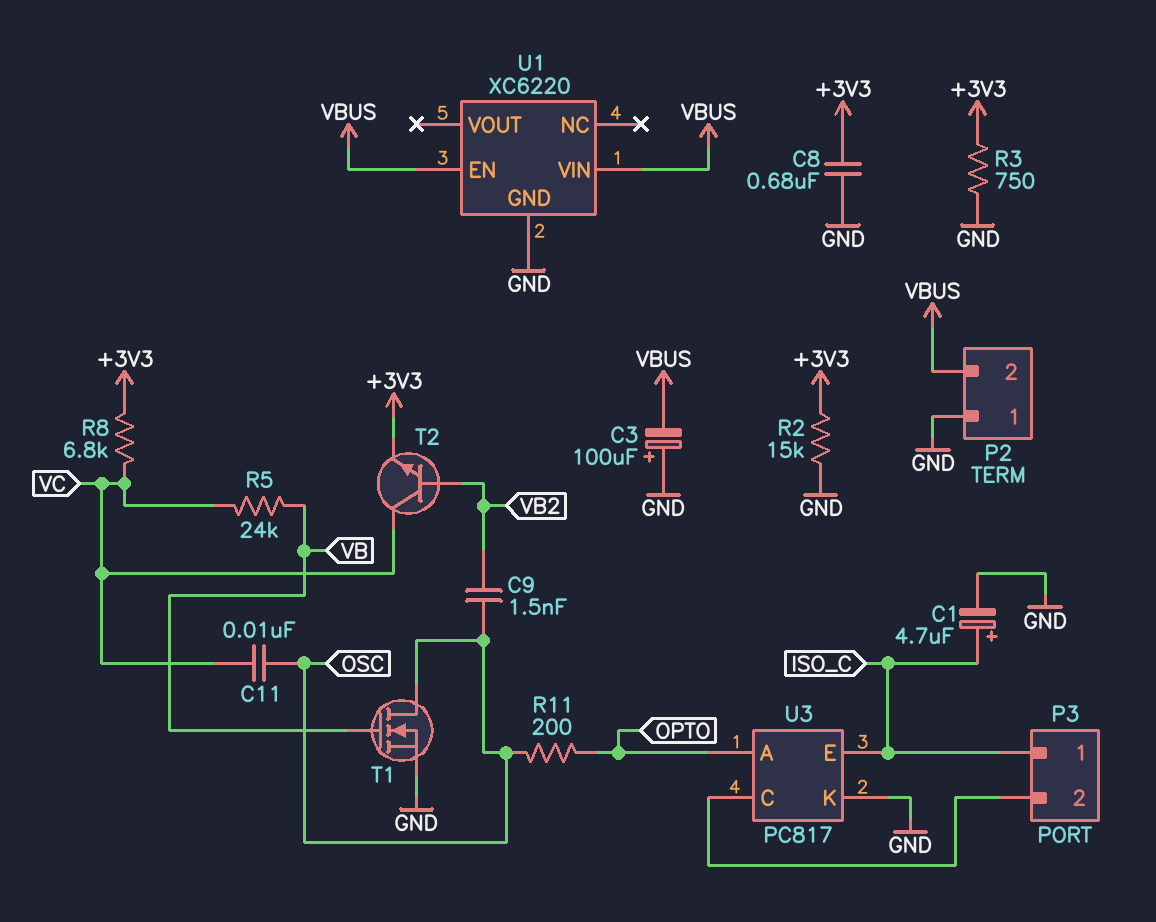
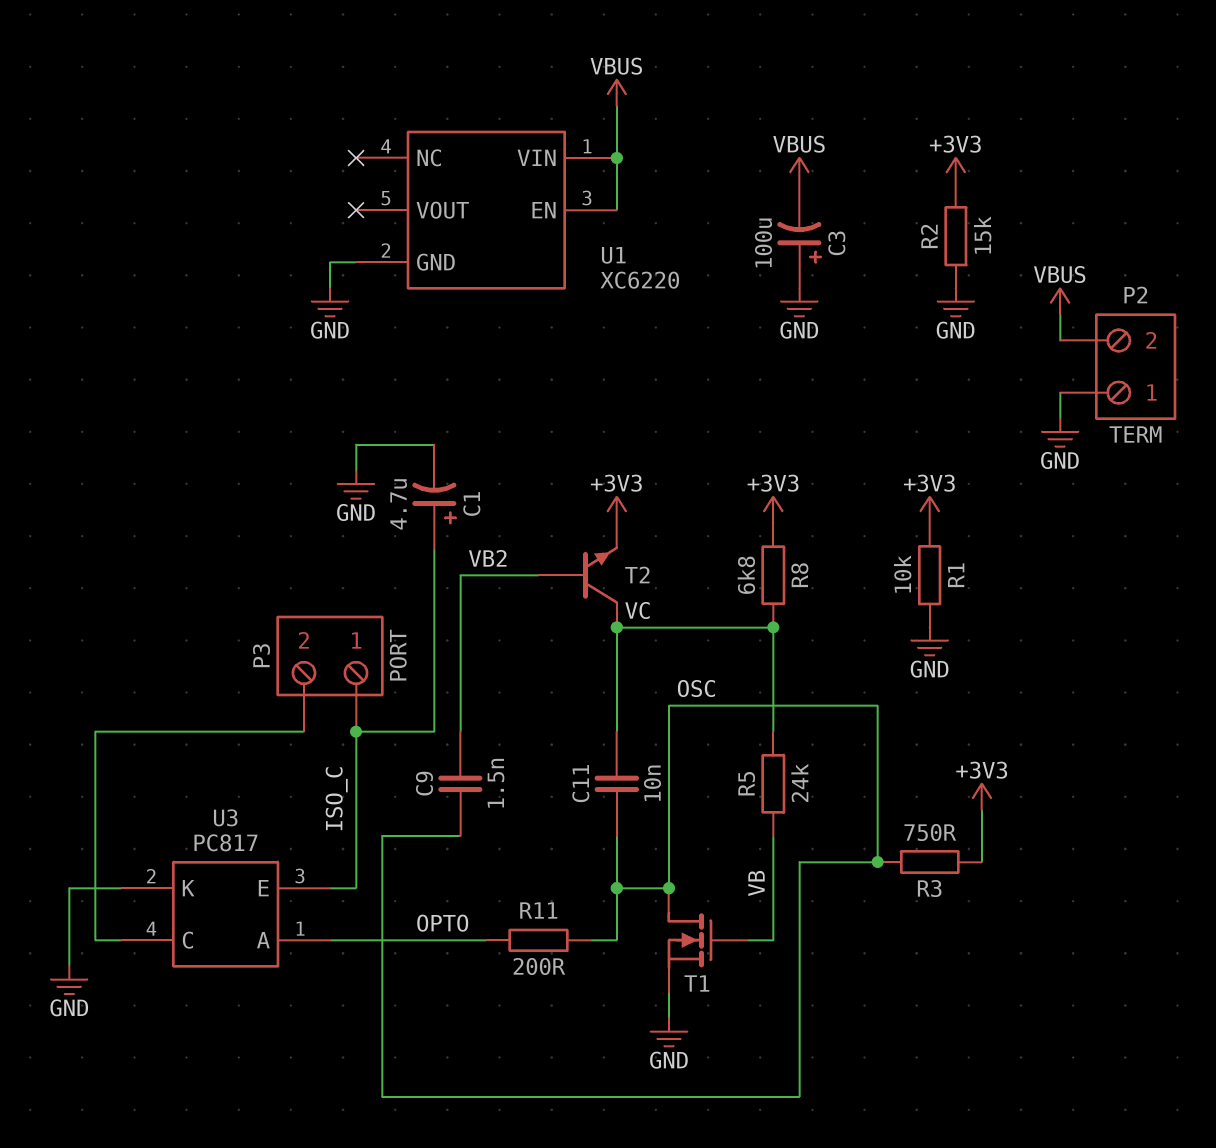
C8: 680nF (+3V3, GND) -> none
R1: none -> 10k (+3V3, GND)
R3: 750 (+3V3, GND) -> 750 (+3V3, OSC)

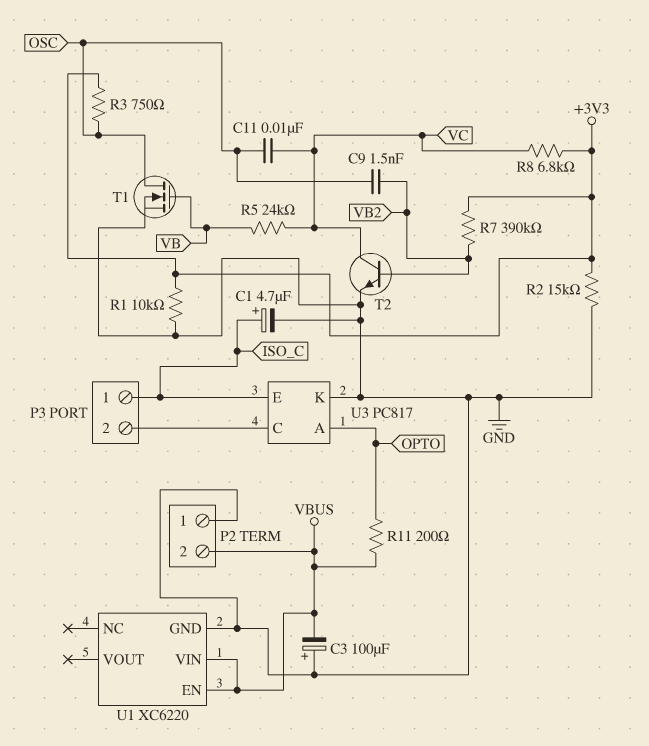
R7: none -> 390k (+3V3, VB2)
R11: 200 (OPTO, OSC) -> 200 (OPTO, VBUS)
T2: NPN (B VB2, C VC, E +3V3) -> NPN (B VB2, C VC, E GND)

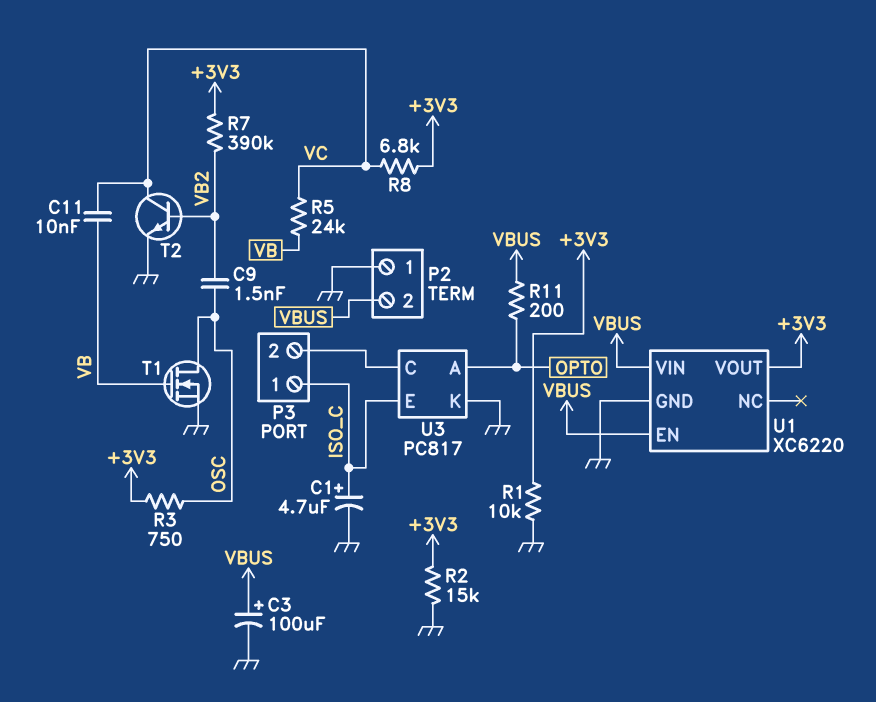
C3: 100uF (plus GND, minus VBUS) -> 100uF (plus VBUS, minus GND)
C11: 10nF (OSC, VC) -> 10nF (VB, VC)
U1 pin VOUT: none -> +3V3

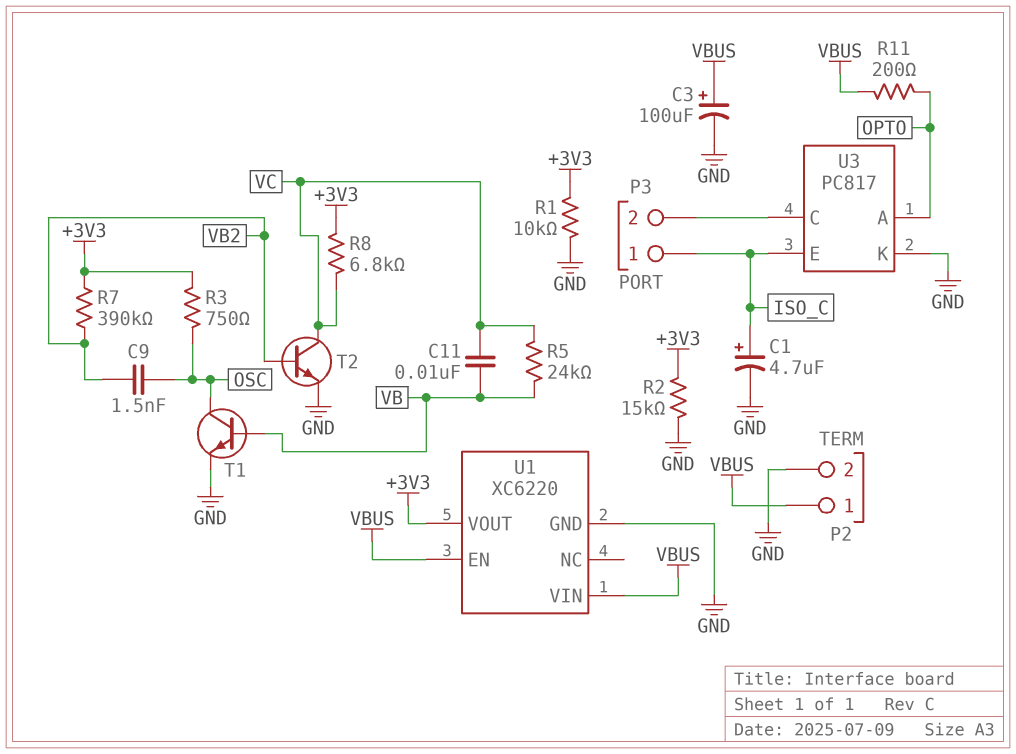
P2 pin 1: GND -> VBUS
P2 pin 2: VBUS -> GND
T1: NMOS (G VB, D OSC, S GND) -> NPN (B VB, C OSC, E GND)

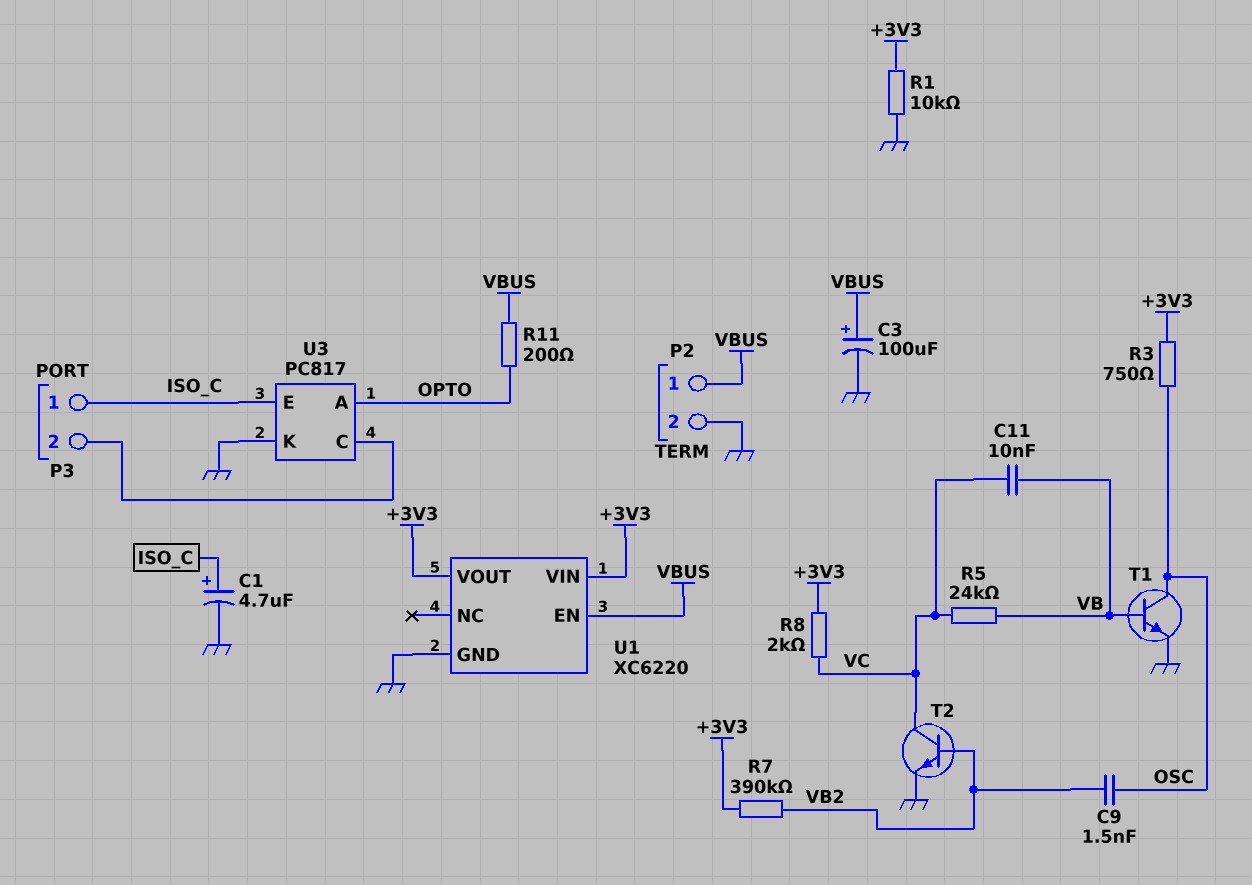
R2: 15k (+3V3, GND) -> none
R8: 6.8k (+3V3, VC) -> 2k (+3V3, VC)
U1 pin VIN: VBUS -> +3V3

